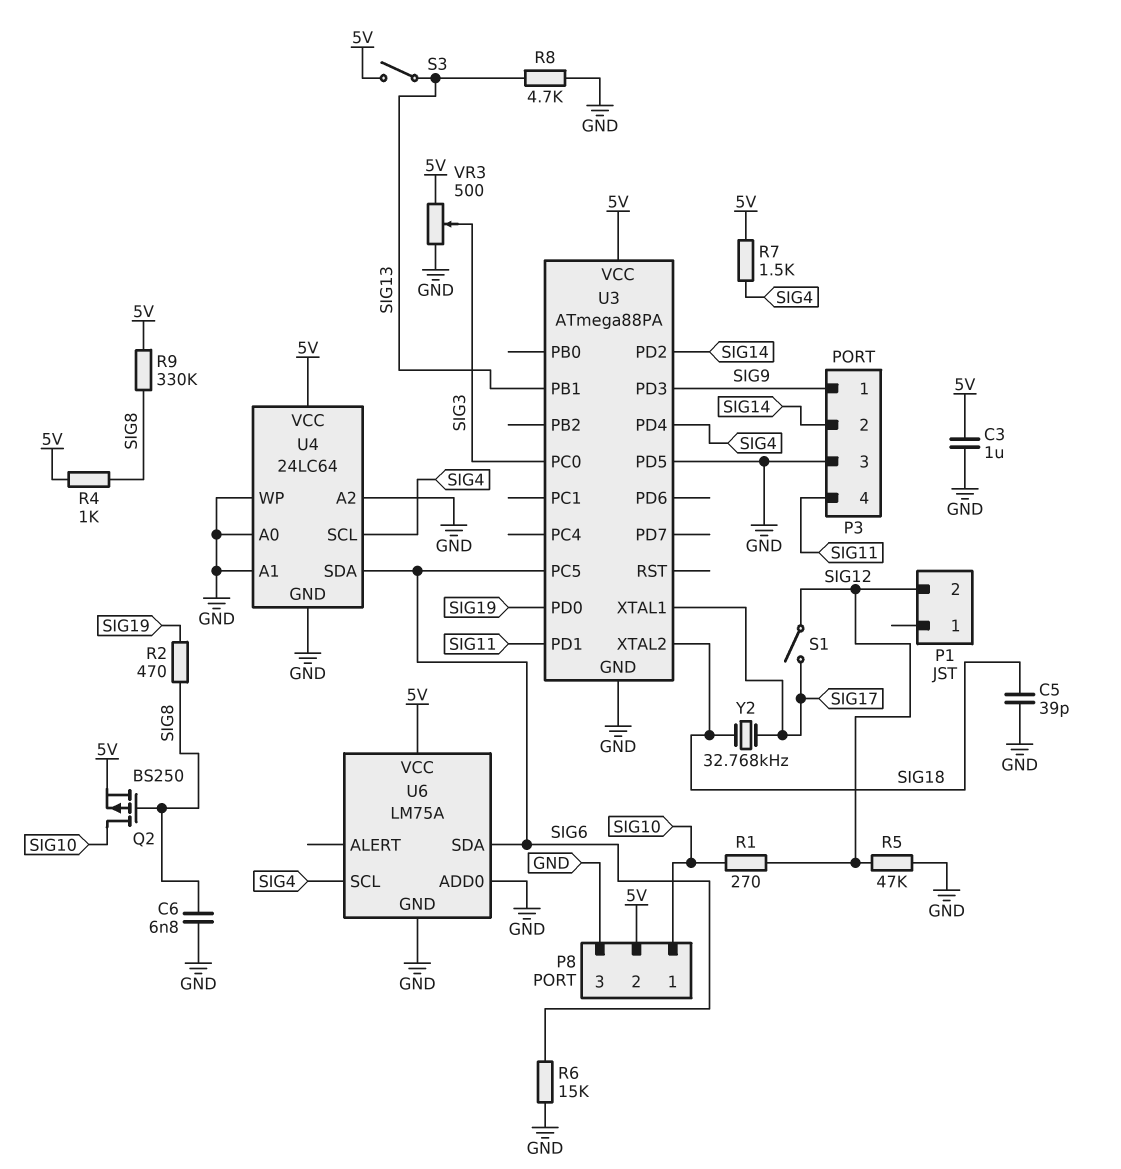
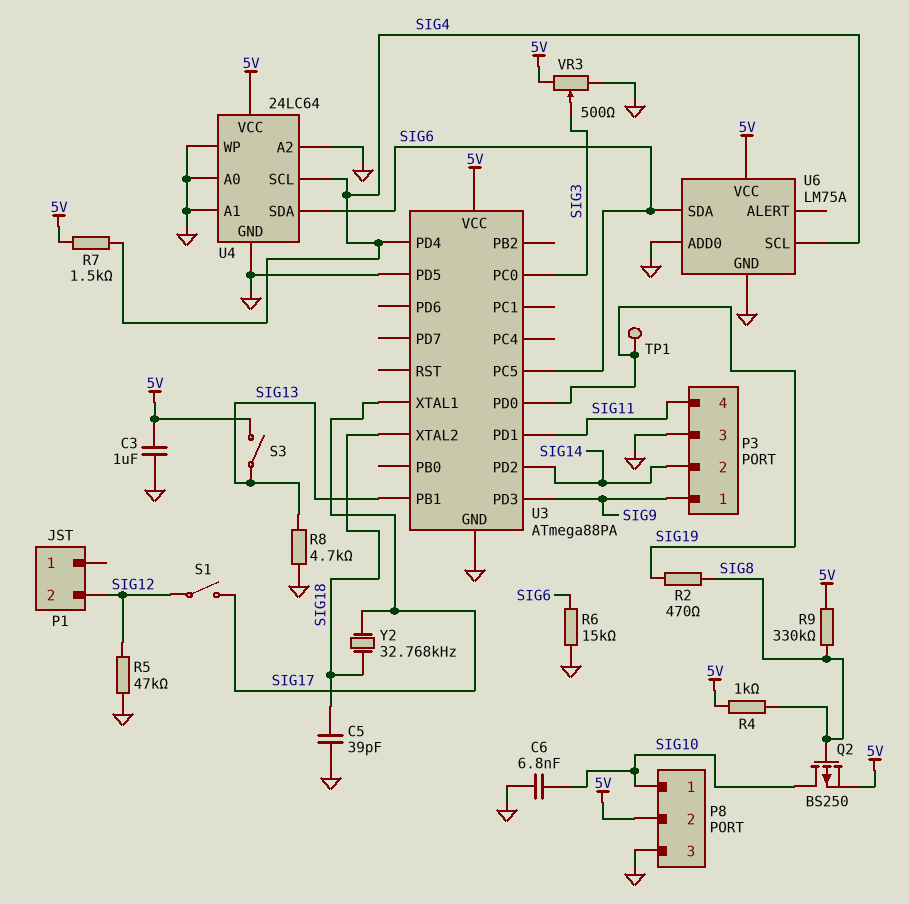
C6: 6.8nF (GND, SIG8) -> 6.8nF (GND, SIG10)
R1: 270 (SIG10, SIG12) -> none
TP1: none -> test point (SIG19)

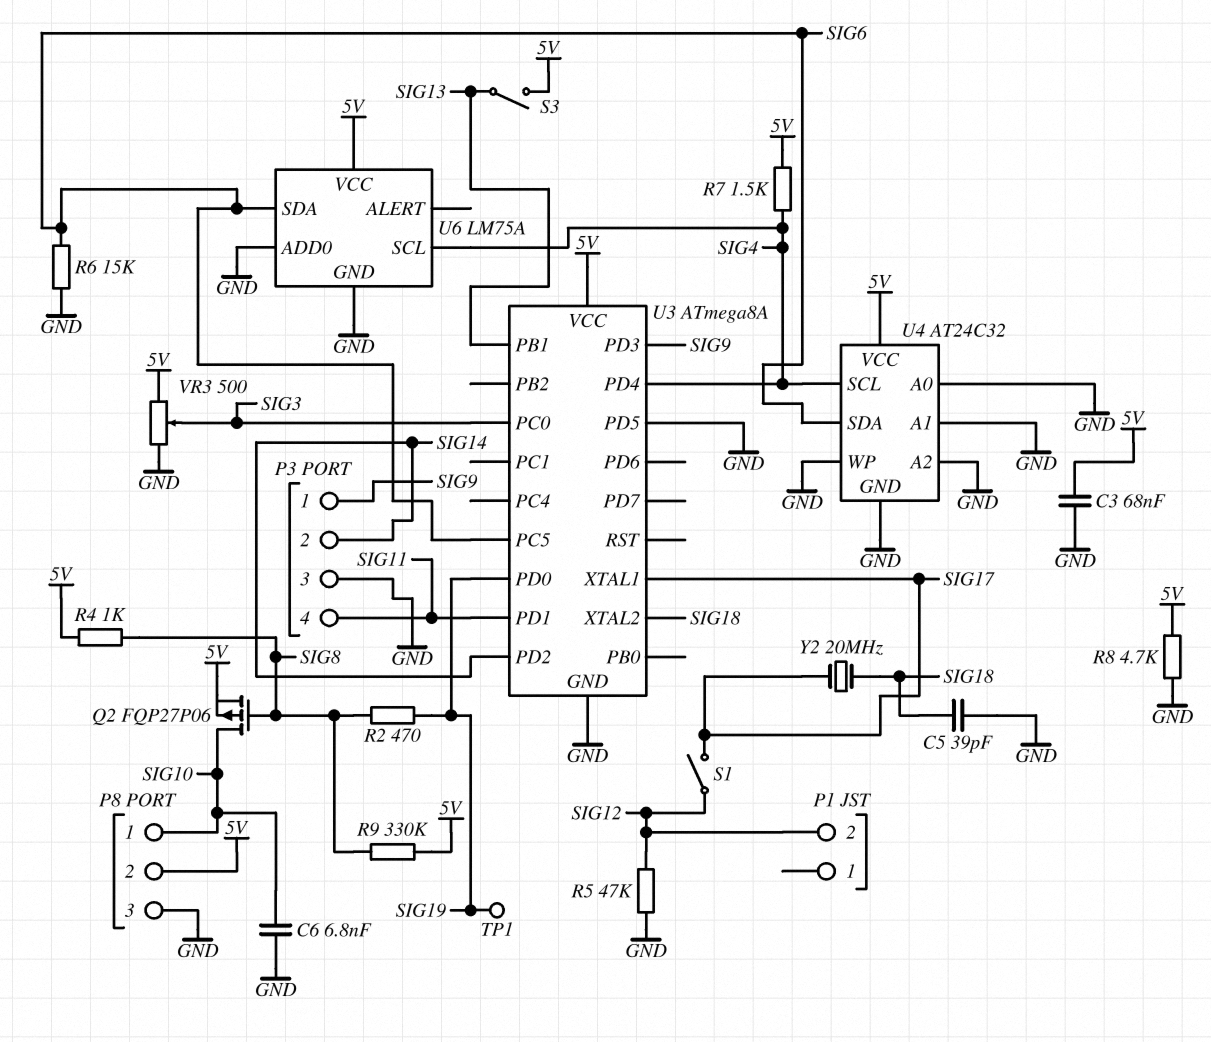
C3: 1uF (5V, GND) -> 68nF (5V, GND)
Q2: PMOS BS250 (G SIG8, D SIG10, S 5V) -> PMOS FQP27P06 (G SIG8, D SIG10, S 5V)
R8: 4.7k (GND, SIG13) -> 4.7k (5V, GND)
U3: ATmega88PA -> ATmega8A
U4: 24LC64 -> AT24C32
Y2: 32.768kHz (SIG17, SIG18) -> 20MHz (SIG17, SIG18)

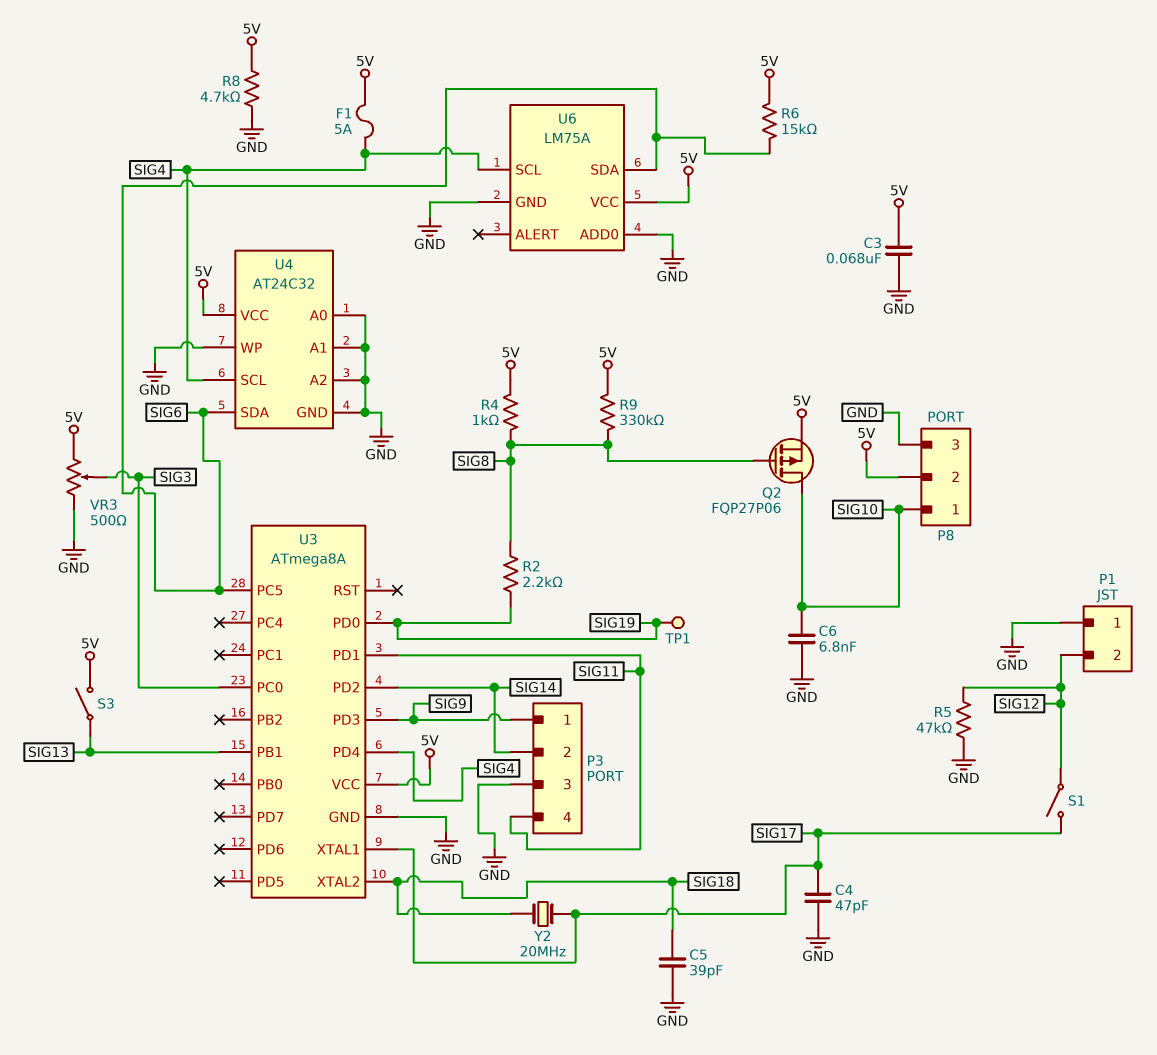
C4: none -> 47pF (GND, SIG17)
F1: none -> 5A (5V, SIG4)
P1 pin 1: none -> GND
R2: 470 (SIG8, SIG19) -> 2.2k (SIG8, SIG19)
R6: 15k (GND, SIG6) -> 15k (5V, SIG6)
R7: 1.5k (5V, SIG4) -> none
U3 pin PD5: GND -> none

